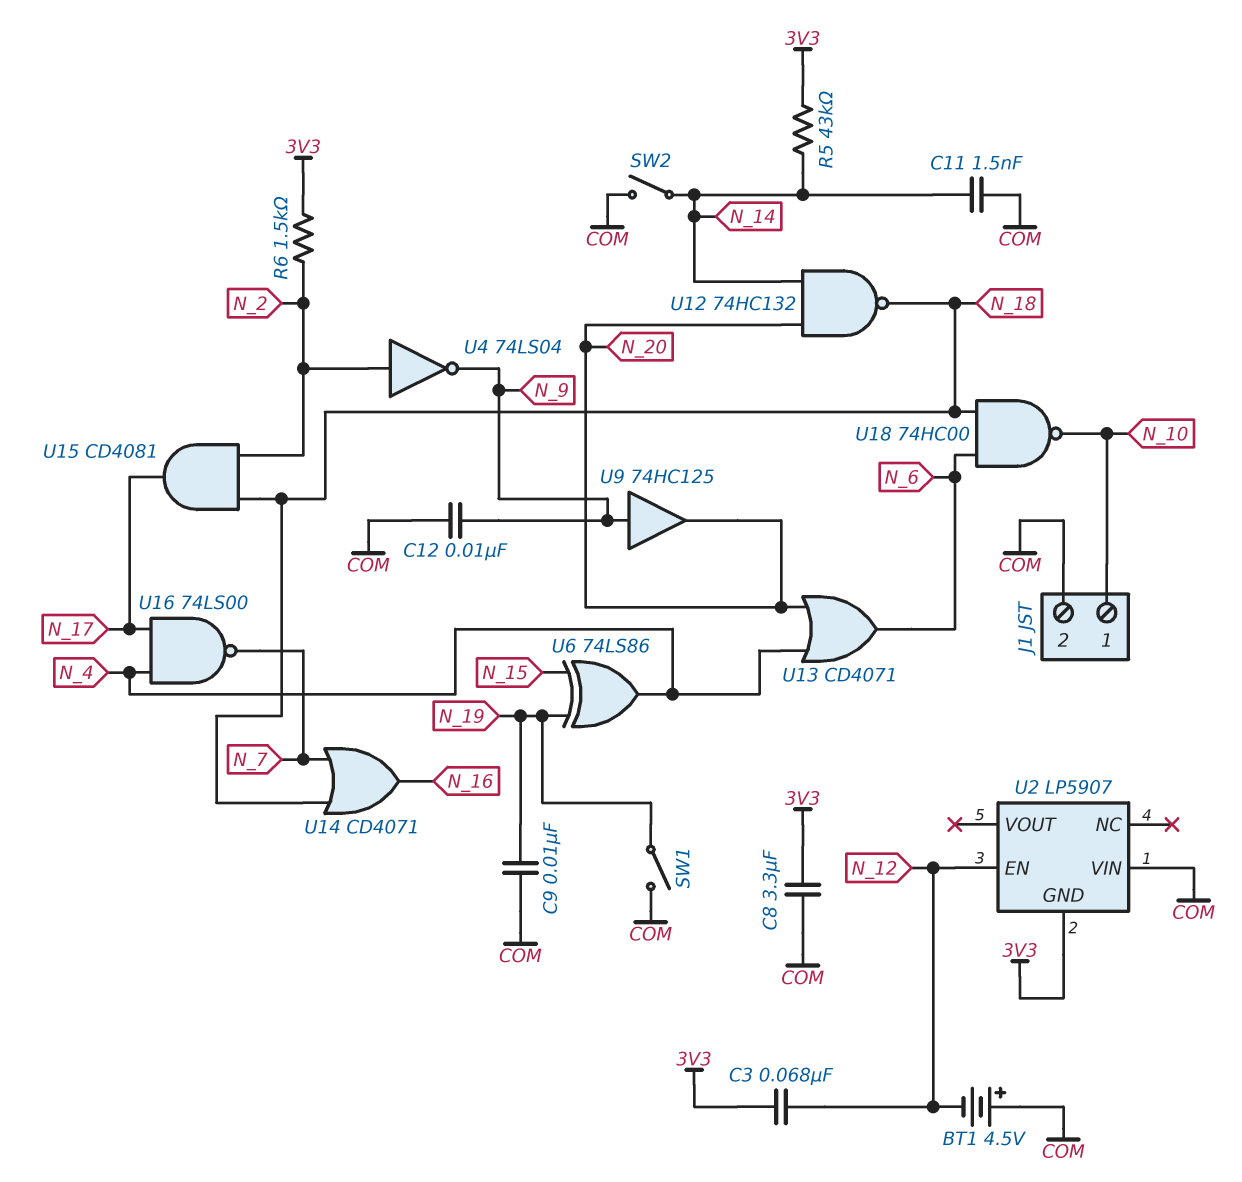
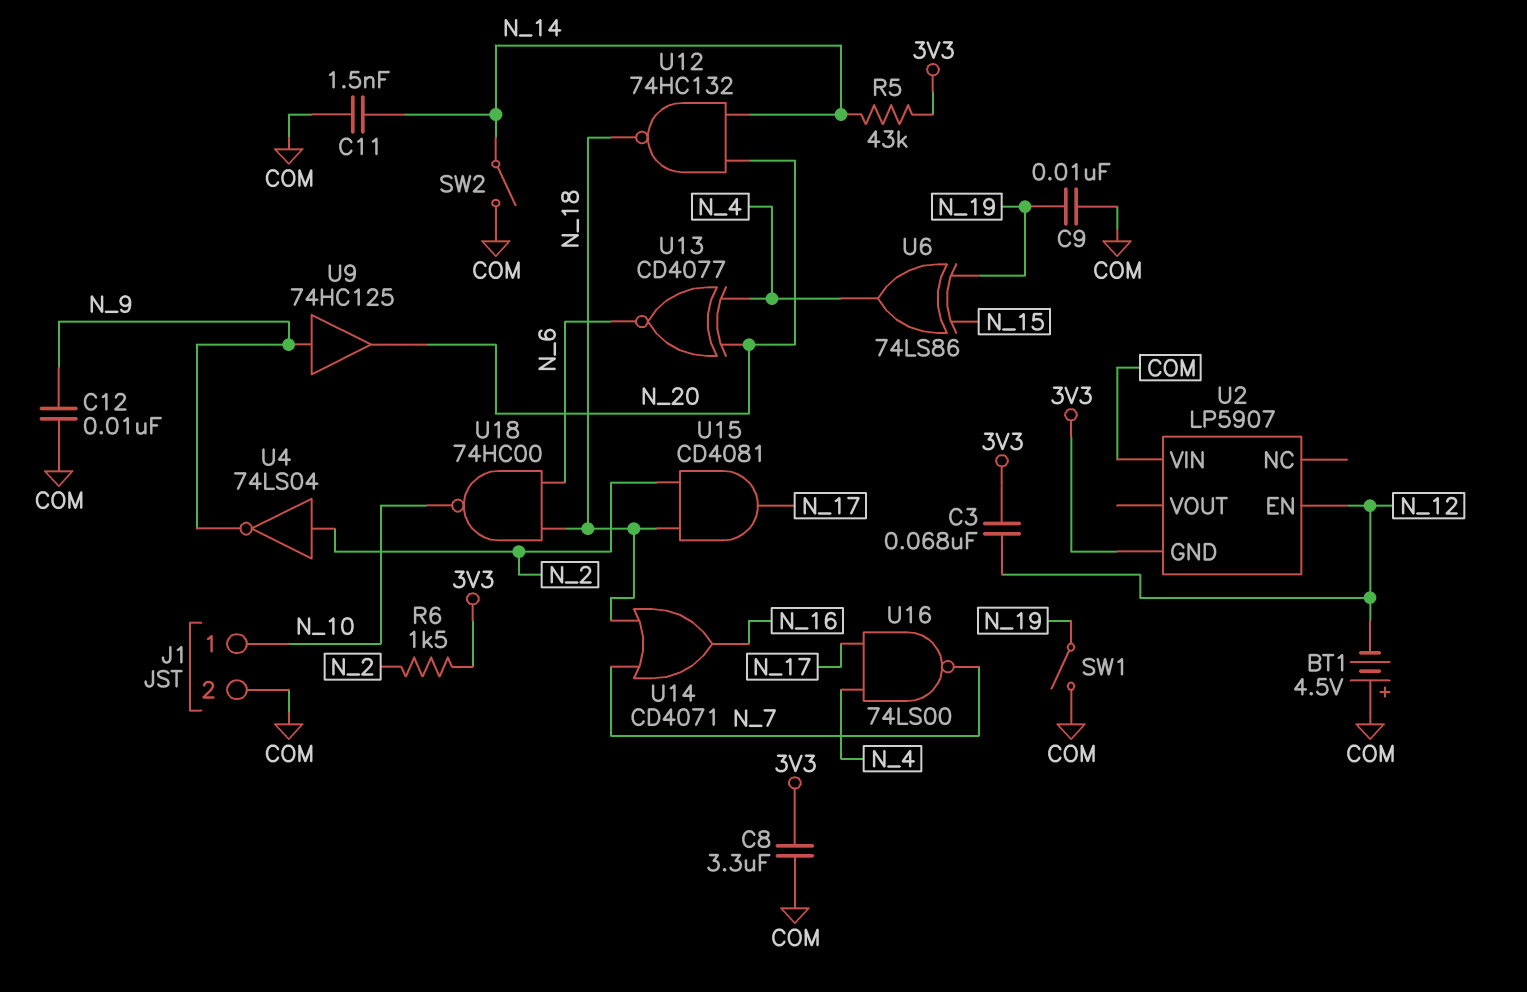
U13: OR CD4071 (in N_4, in N_20, out N_6) -> XNOR CD4077 (in N_4, in N_20, out N_6)

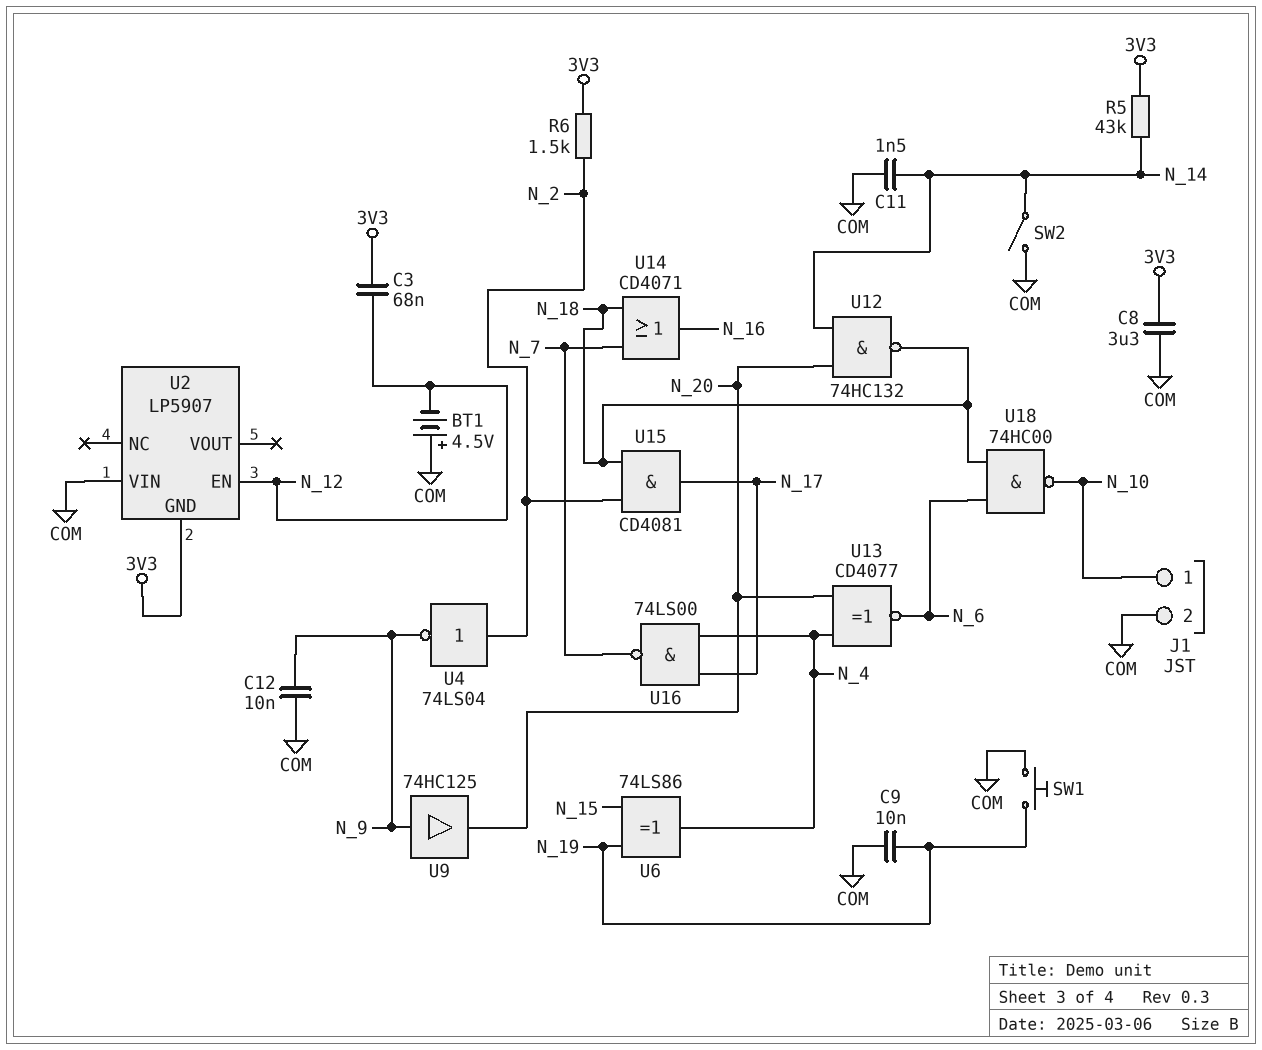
SW1: switch (COM, N_19) -> button (COM, N_19)

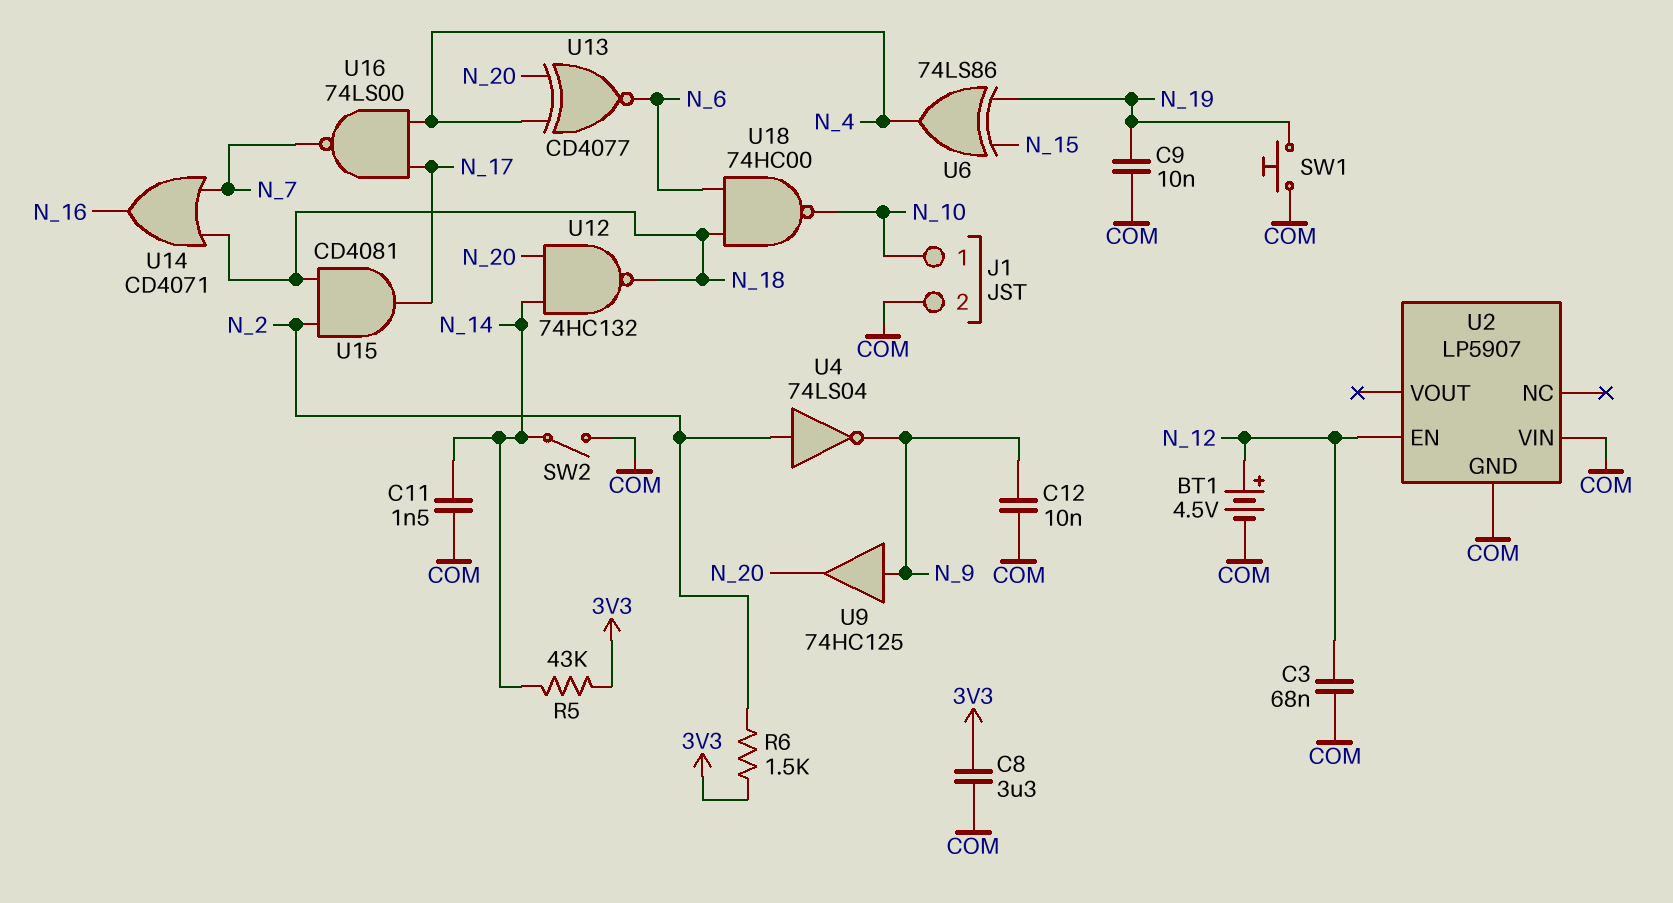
BT1: 4.5V (plus COM, minus N_12) -> 4.5V (plus N_12, minus COM)
C3: 68nF (3V3, N_12) -> 68nF (COM, N_12)
U2 pin GND: 3V3 -> COM

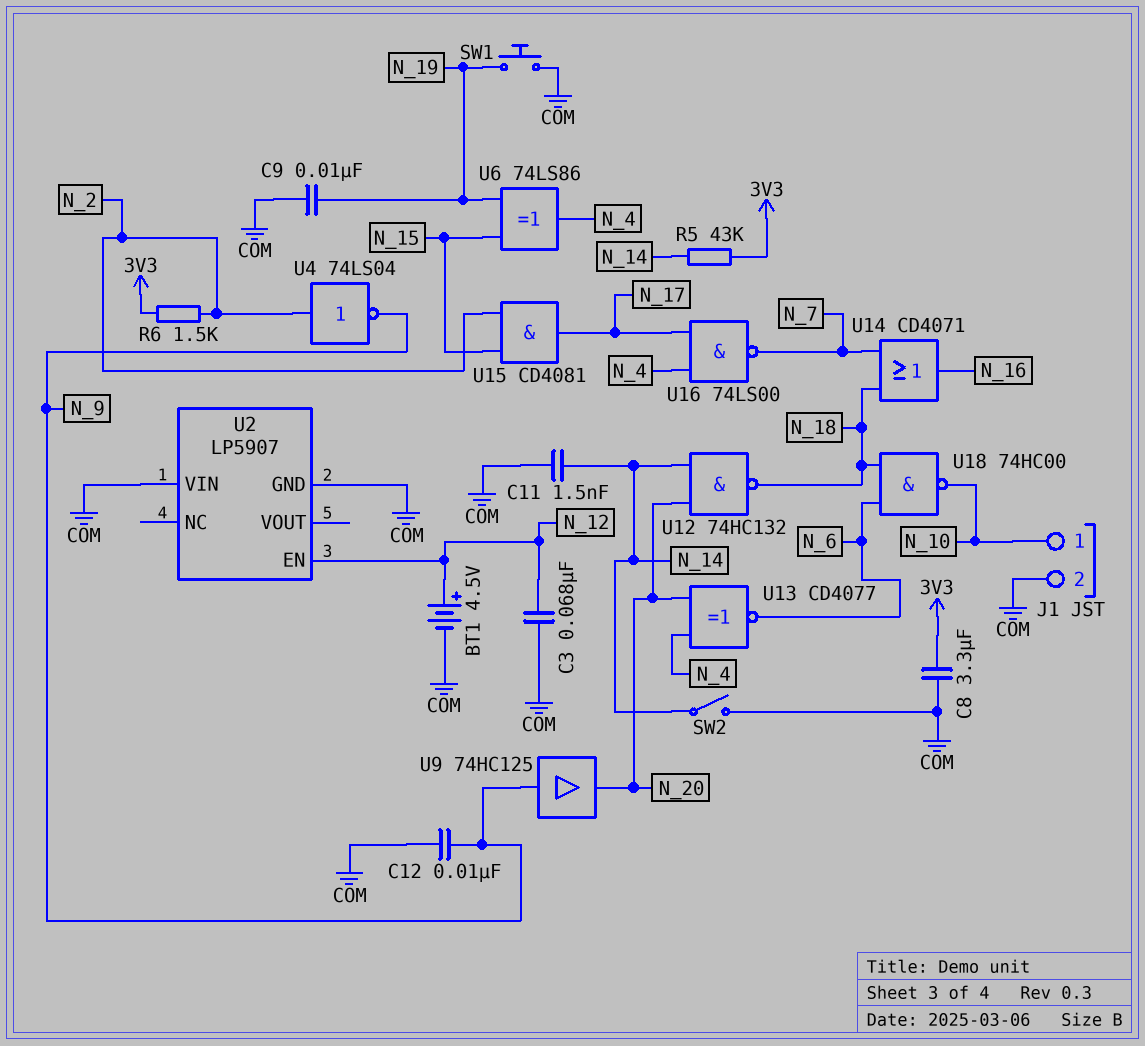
U15: AND CD4081 (in N_2, in N_18, out N_17) -> AND CD4081 (in N_2, in N_15, out N_17)

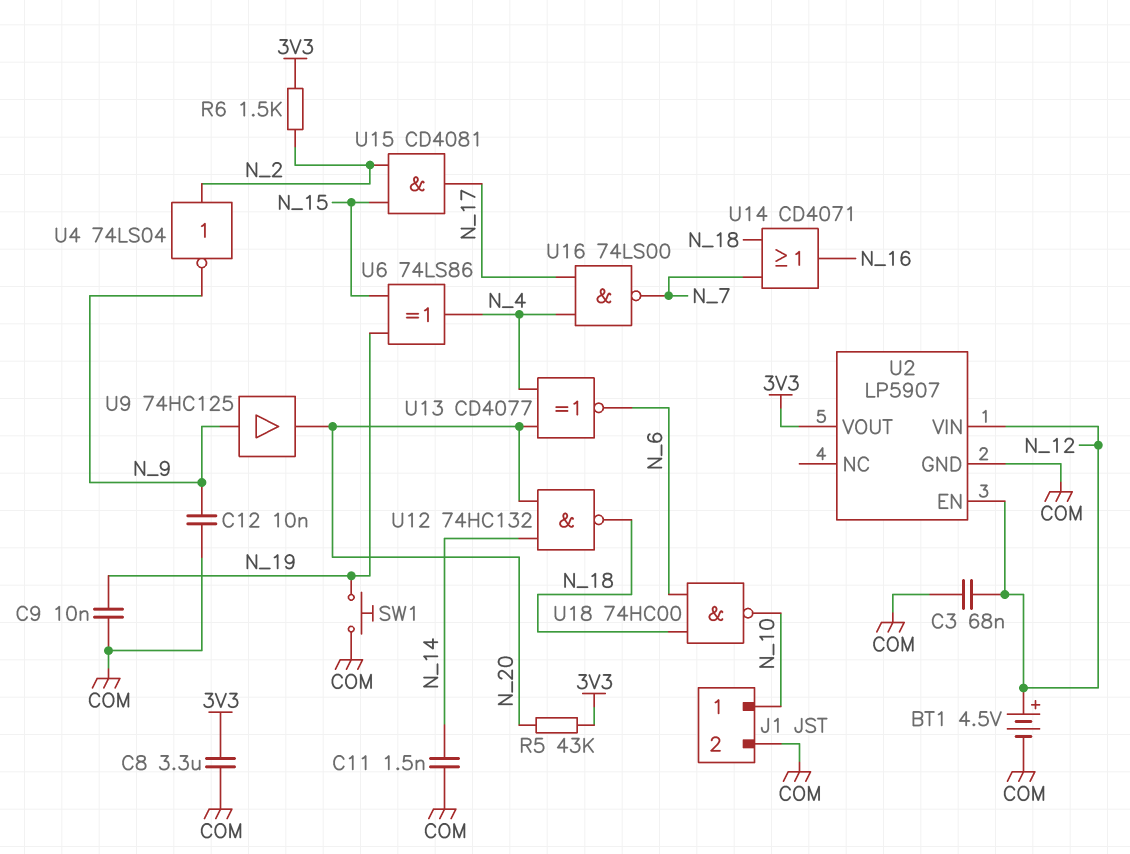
R5: 43k (3V3, N_14) -> 43k (3V3, N_20)
SW2: switch (COM, N_14) -> none
U2 pin VIN: COM -> N_12
U2 pin VOUT: none -> 3V3

